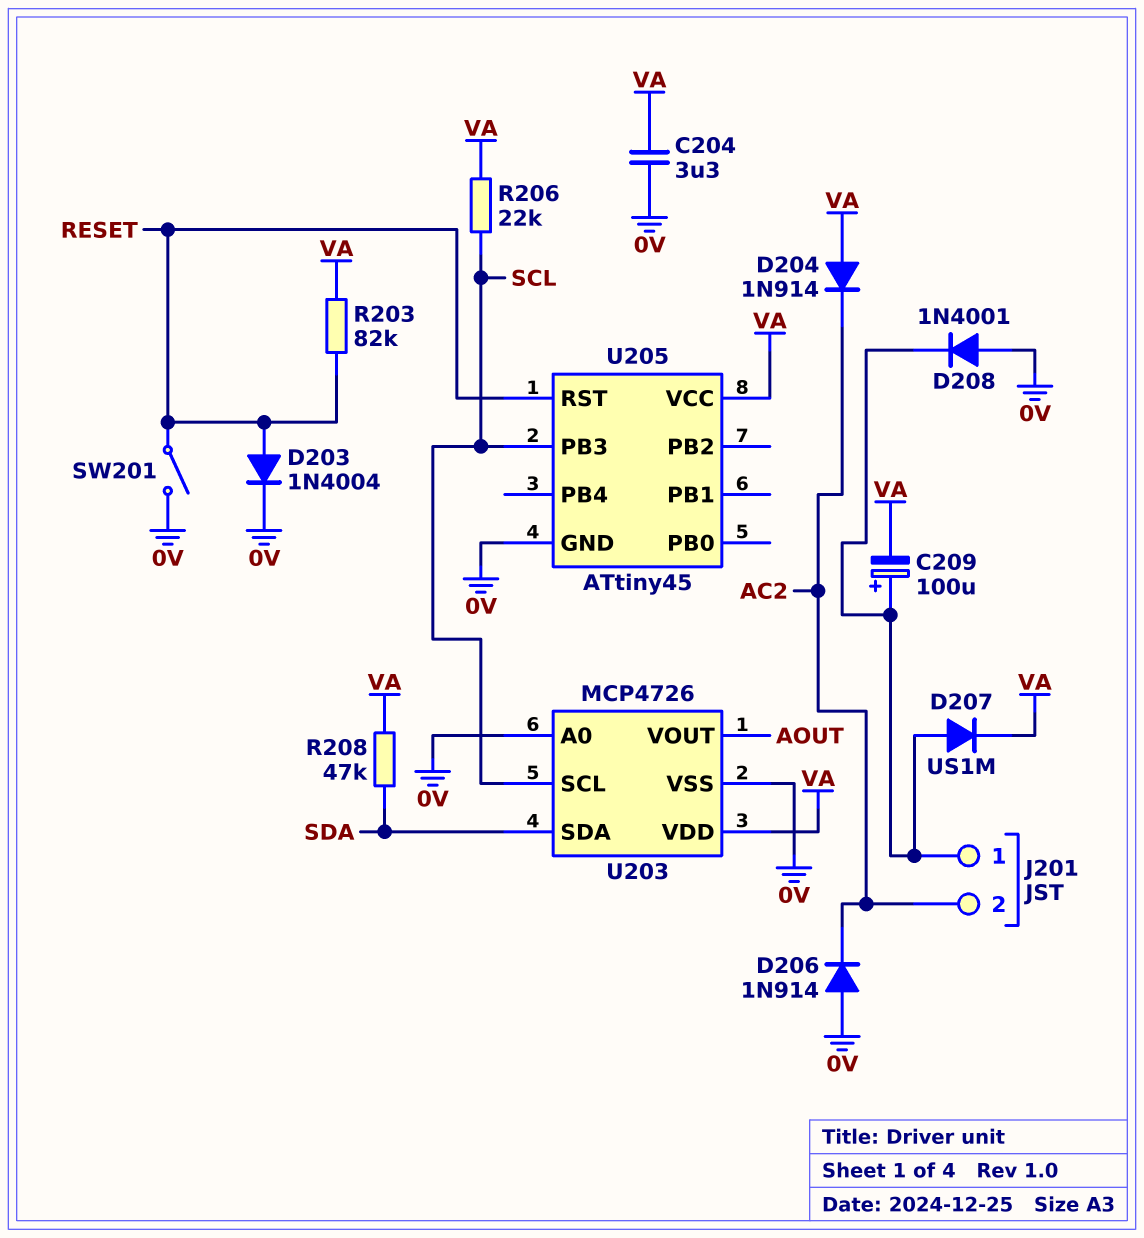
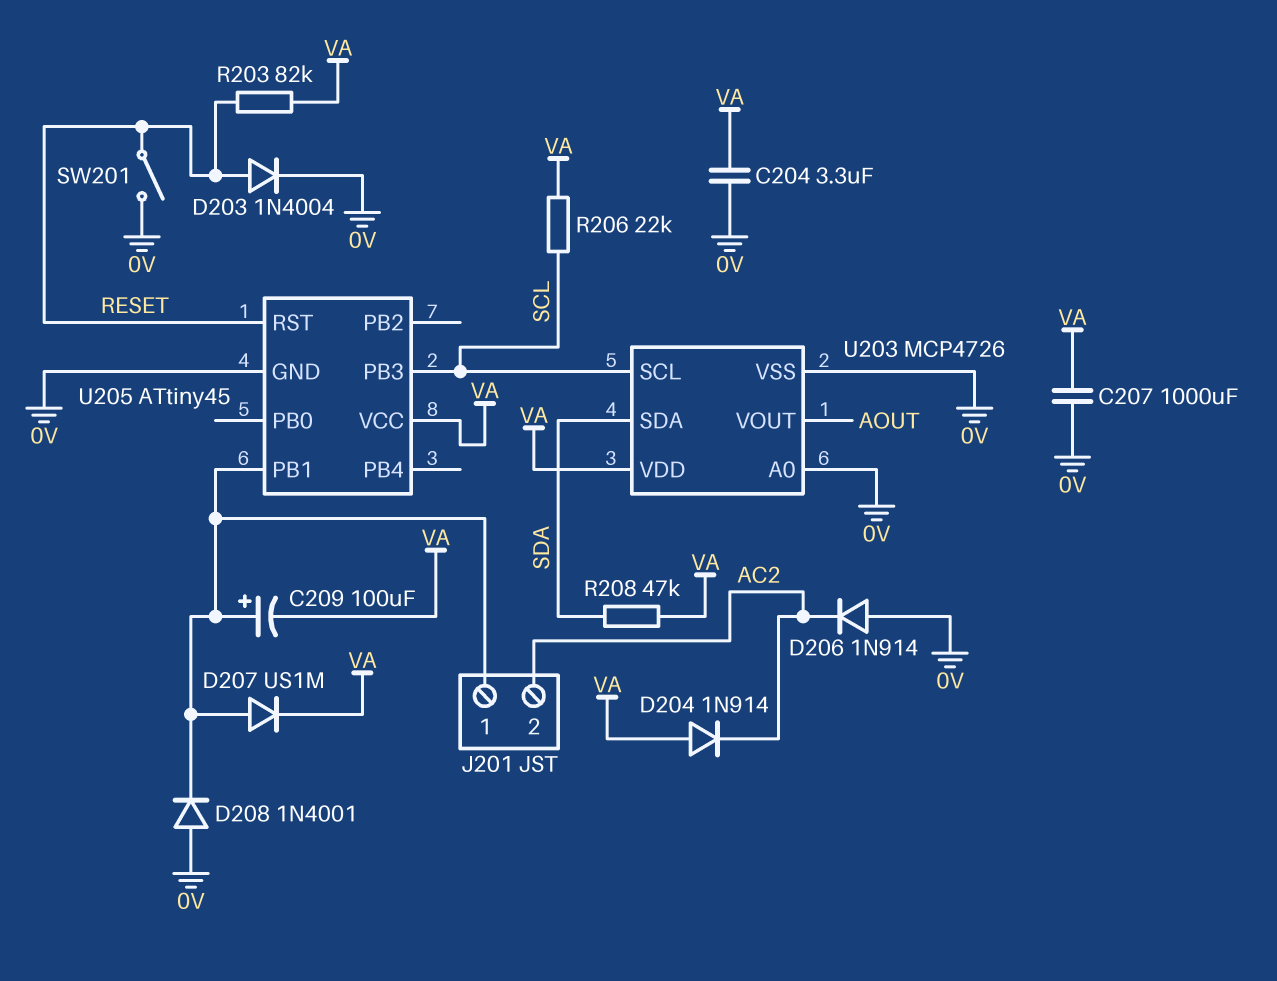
C207: none -> 1000uF (0V, VA)
U205 pin PB1: none -> J201/1

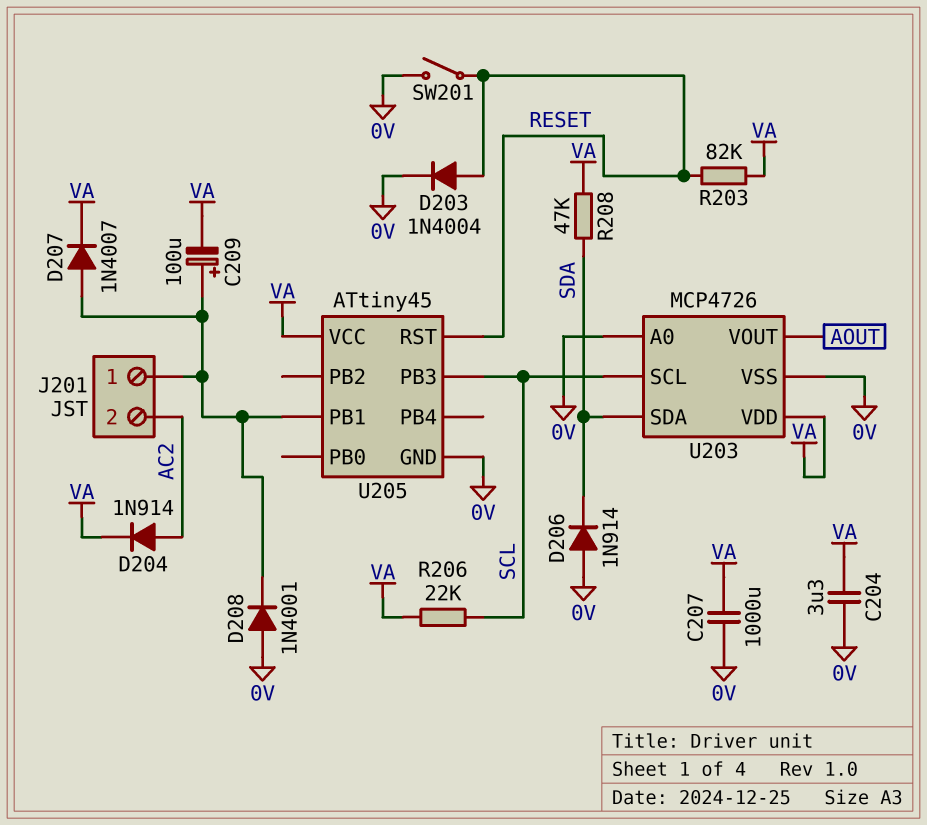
D204: diode 1N914 (A VA, K AC2) -> diode 1N914 (A AC2, K VA)
D206: diode 1N914 (A 0V, K AC2) -> diode 1N914 (A 0V, K SDA)
D207: diode US1M (A J201/1, K VA) -> diode 1N4007 (A J201/1, K VA)

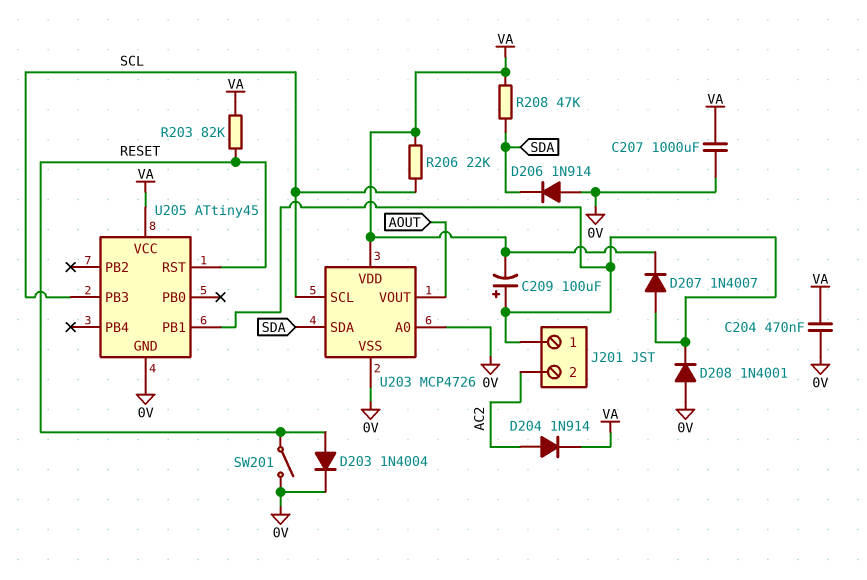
C204: 3.3uF (0V, VA) -> 470nF (0V, VA)

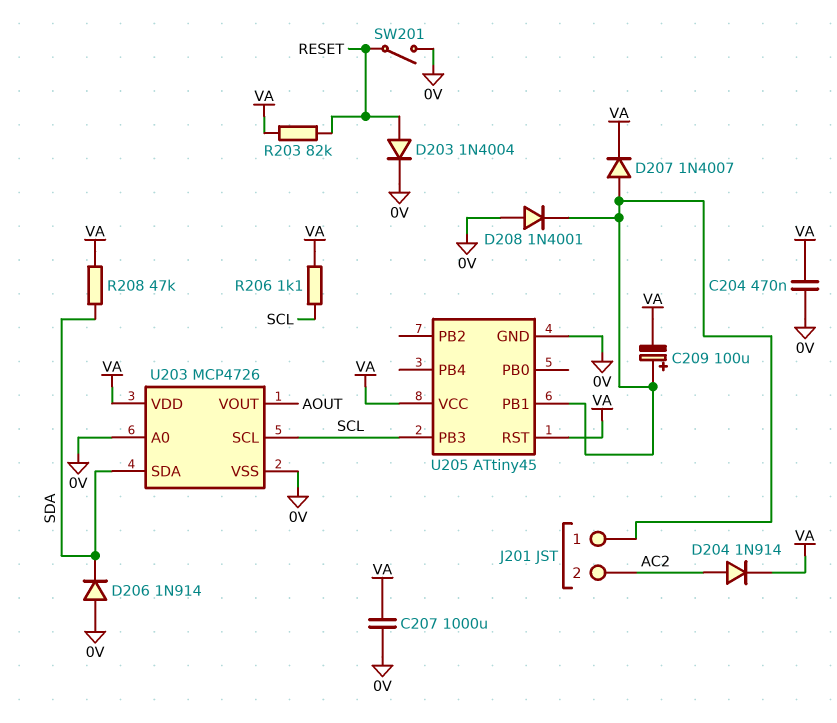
R206: 22k (SCL, VA) -> 1.1k (SCL, VA)
U205 pin RST: RESET -> VA

